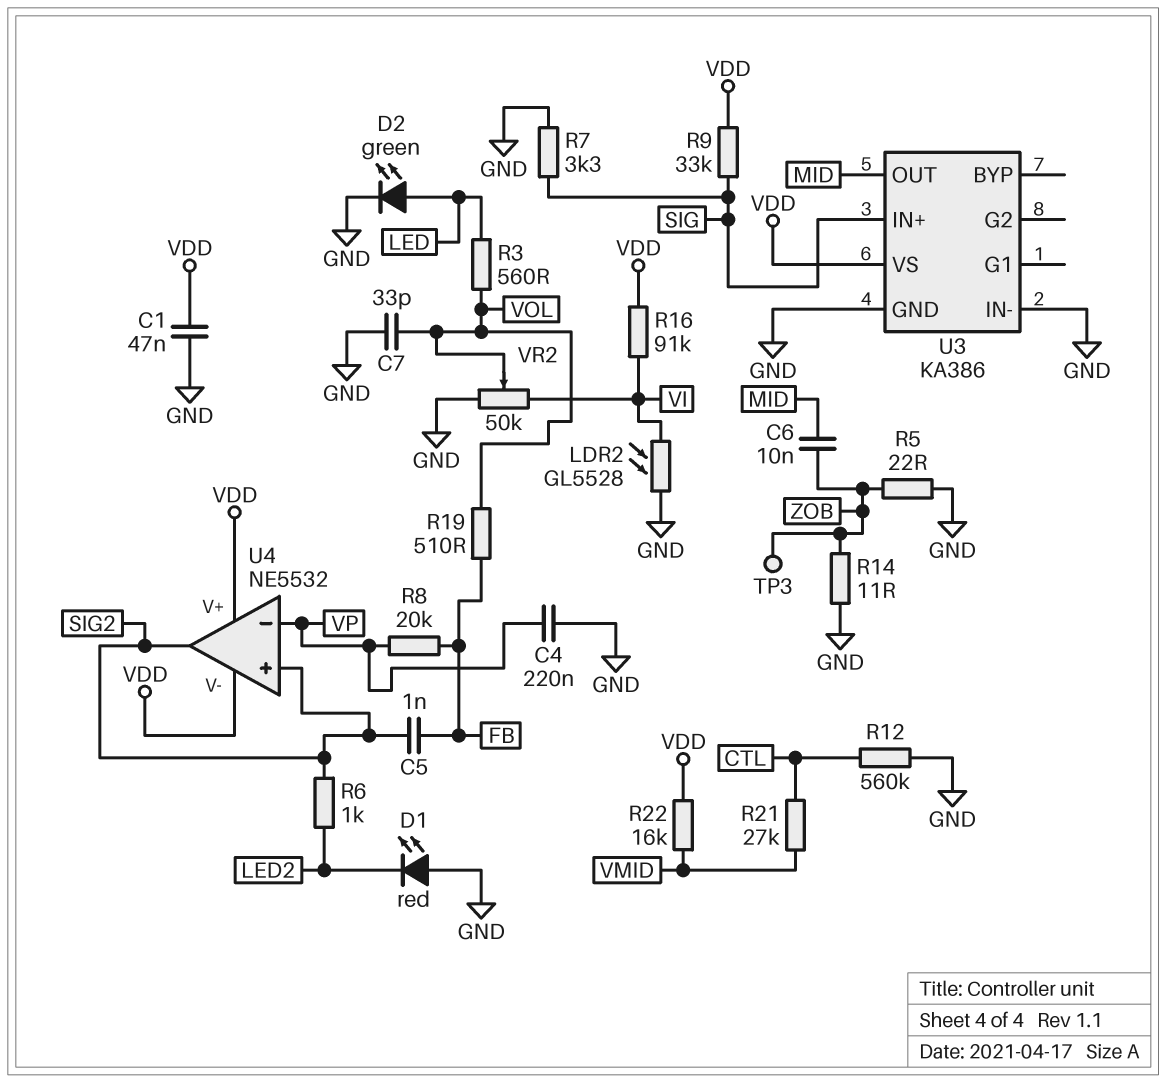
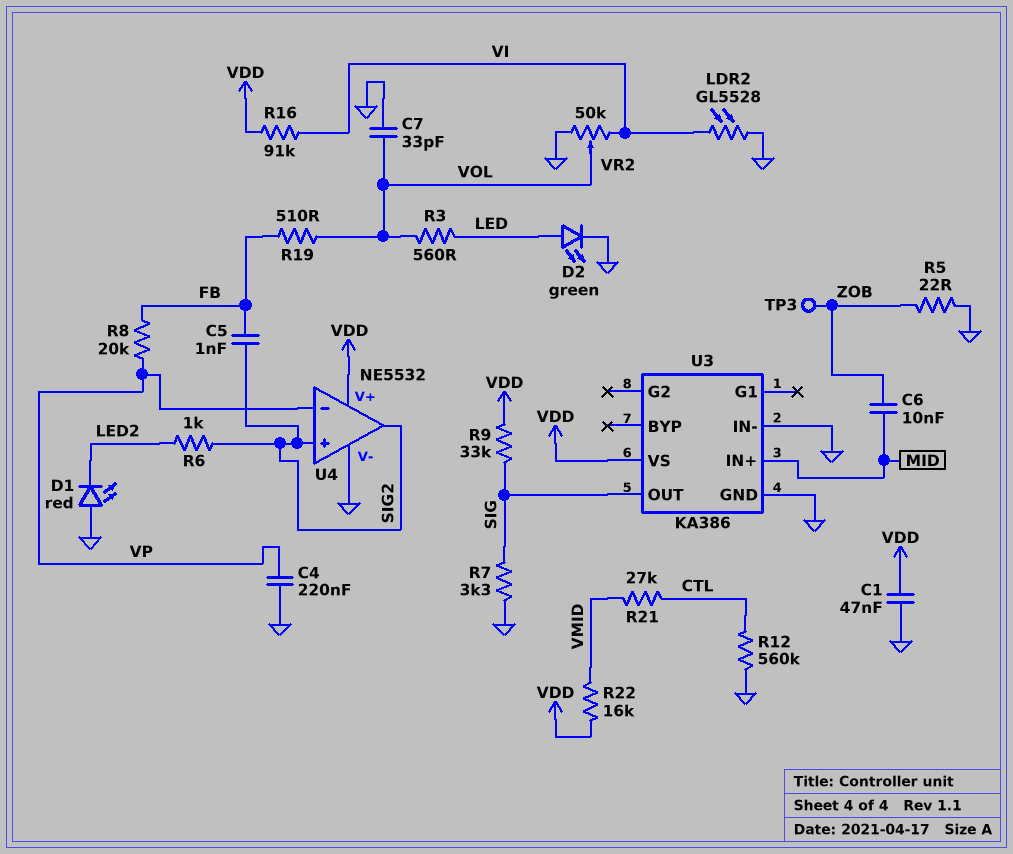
R14: 11 (GND, ZOB) -> none
U3 pin IN+: SIG -> MID
U3 pin OUT: MID -> SIG
U4 pin V-: VDD -> GND

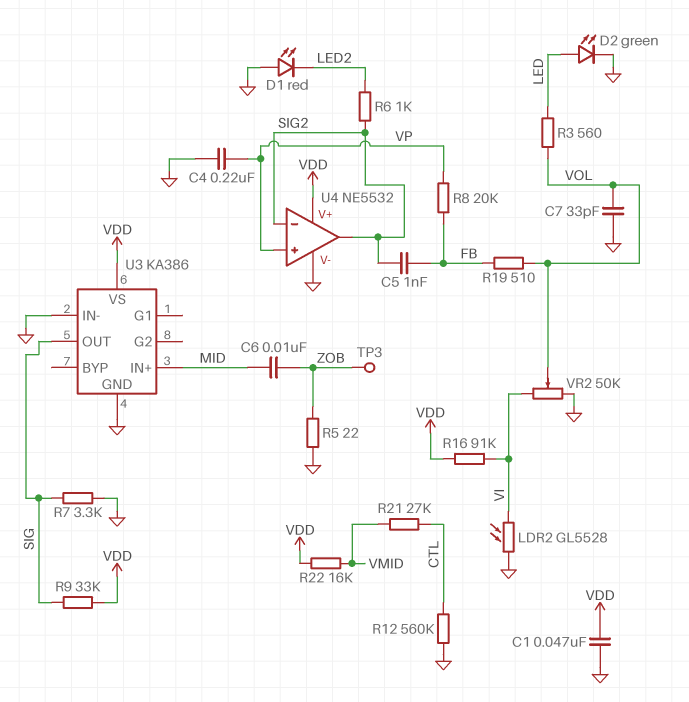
U4 pin in+: SIG2 -> VP
U4 pin in-: VP -> SIG2

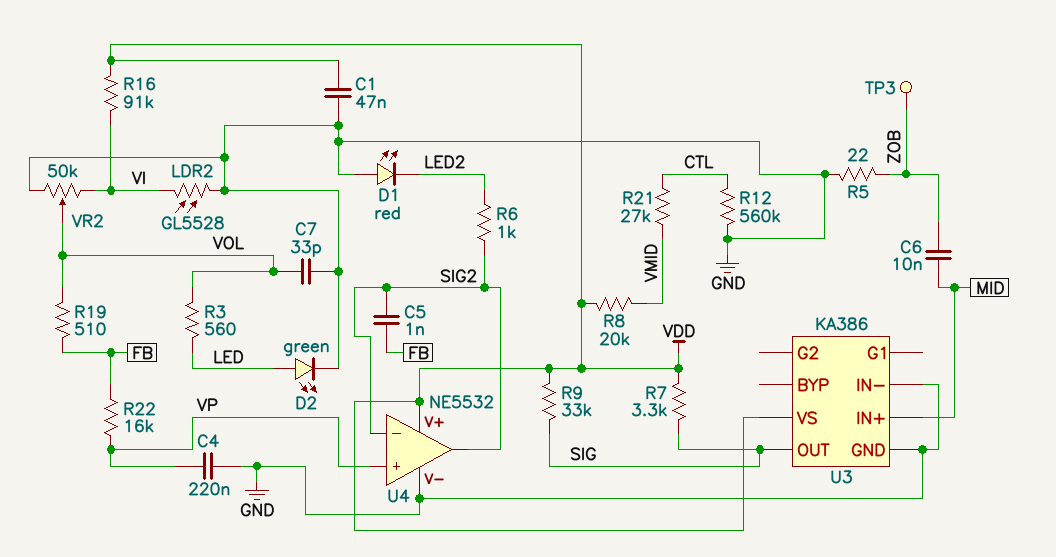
R7: 3.3k (GND, SIG) -> 3.3k (SIG, VDD)
R8: 20k (FB, VP) -> 20k (VDD, VMID)
R22: 16k (VDD, VMID) -> 16k (FB, VP)

